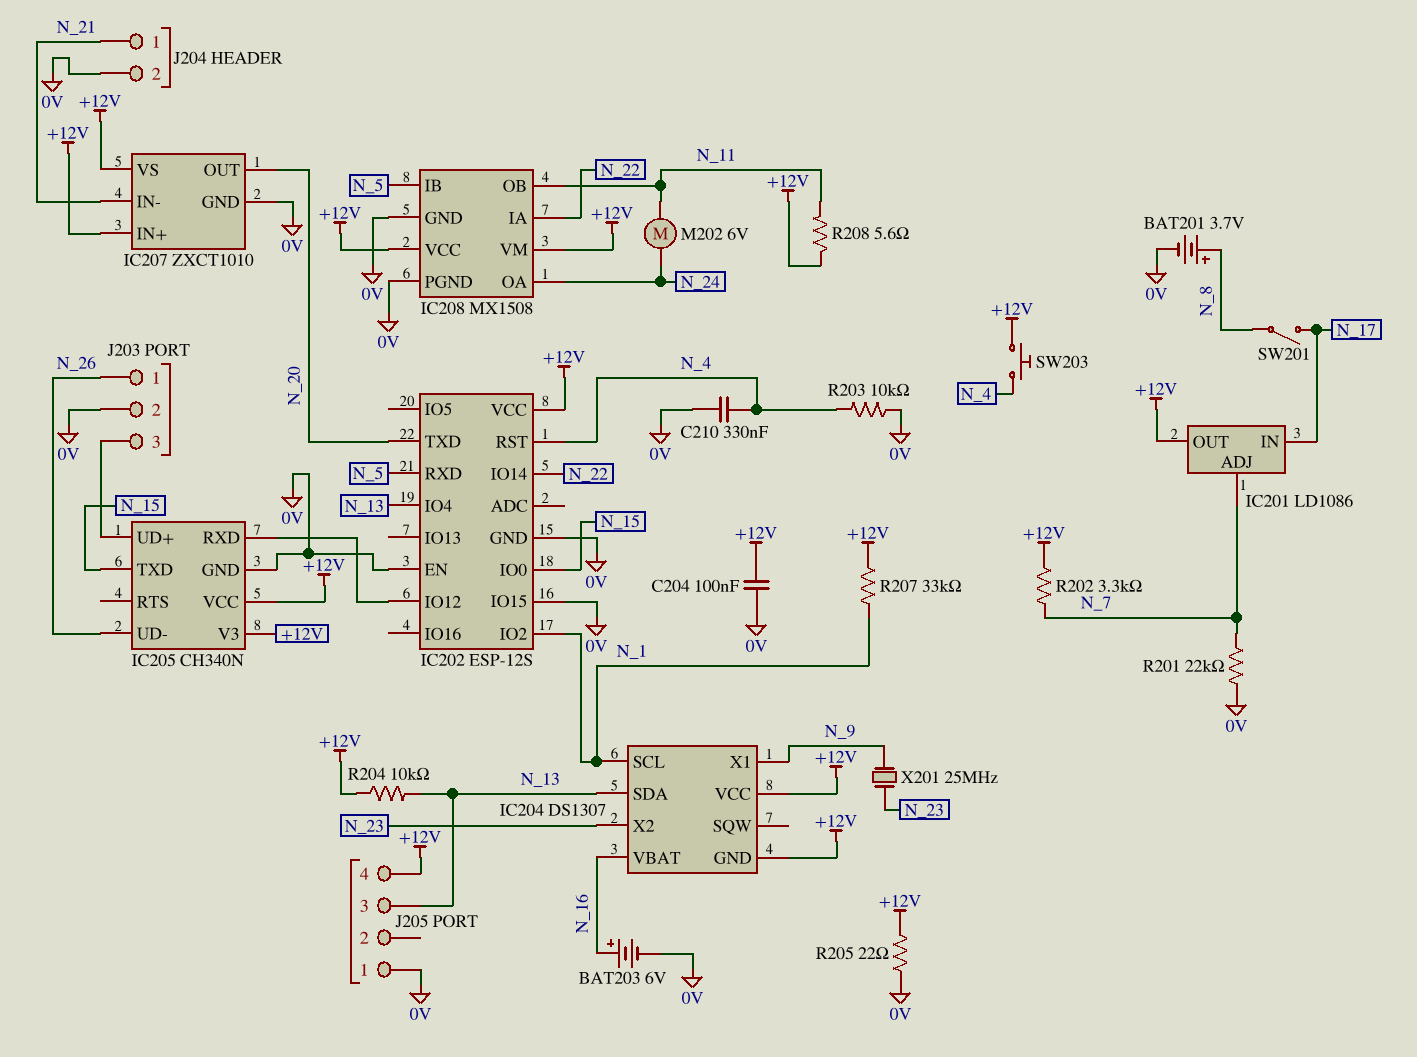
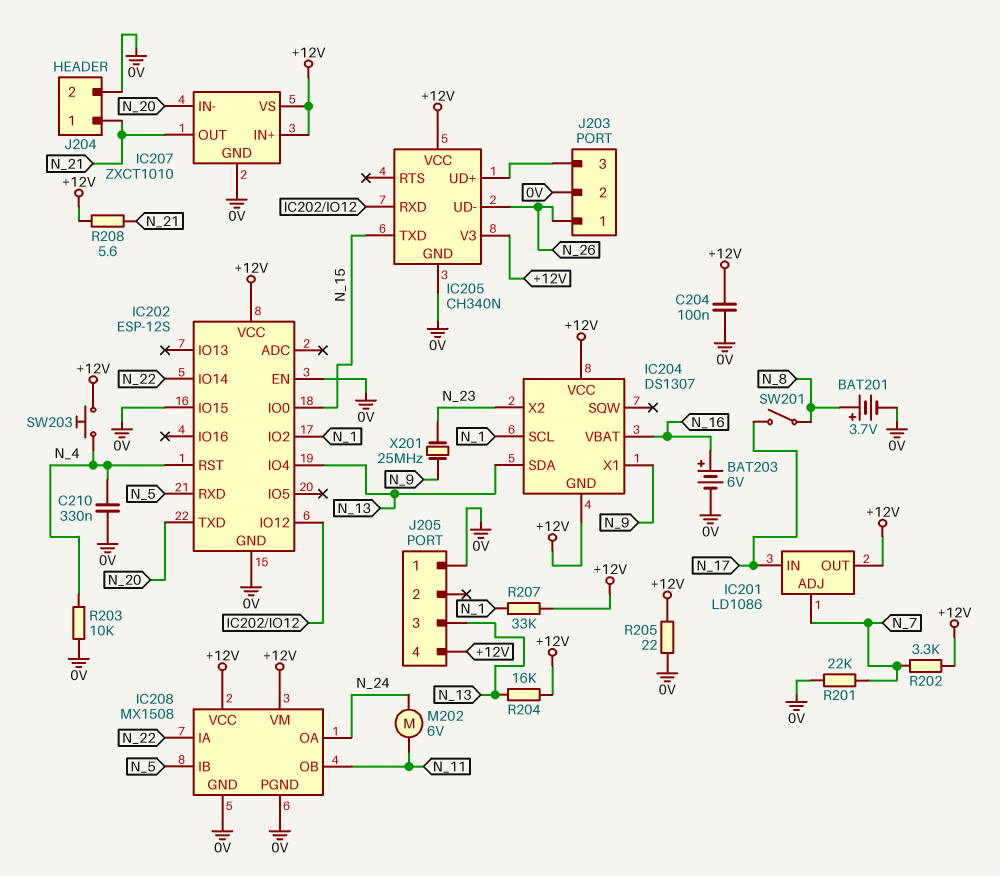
IC207 pin IN-: N_21 -> N_20
IC207 pin OUT: N_20 -> N_21
R204: 10k (+12V, N_13) -> 16k (+12V, N_13)
R208: 5.6 (+12V, N_11) -> 5.6 (+12V, N_21)

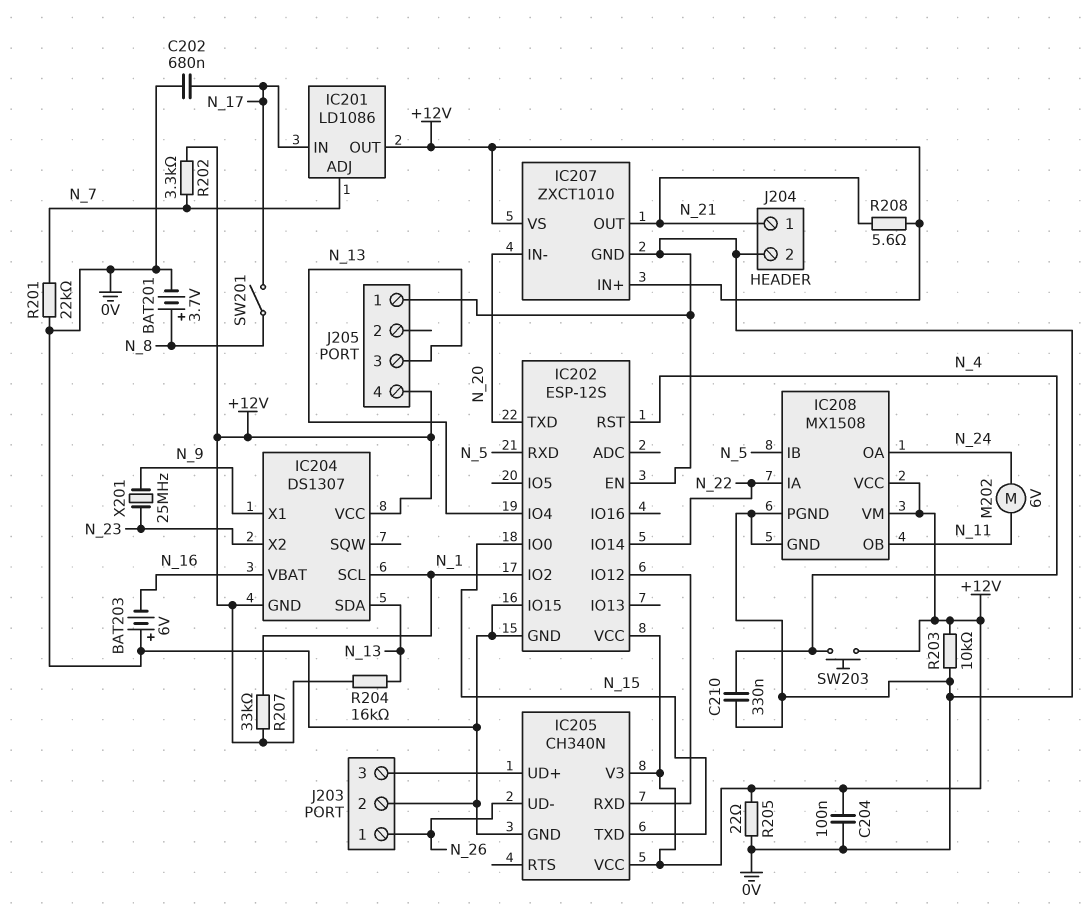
BAT203: 6V (plus N_16, minus 0V) -> 6V (plus 0V, minus N_16)
C202: none -> 680nF (0V, N_17)
R203: 10k (0V, N_4) -> 10k (+12V, 0V)

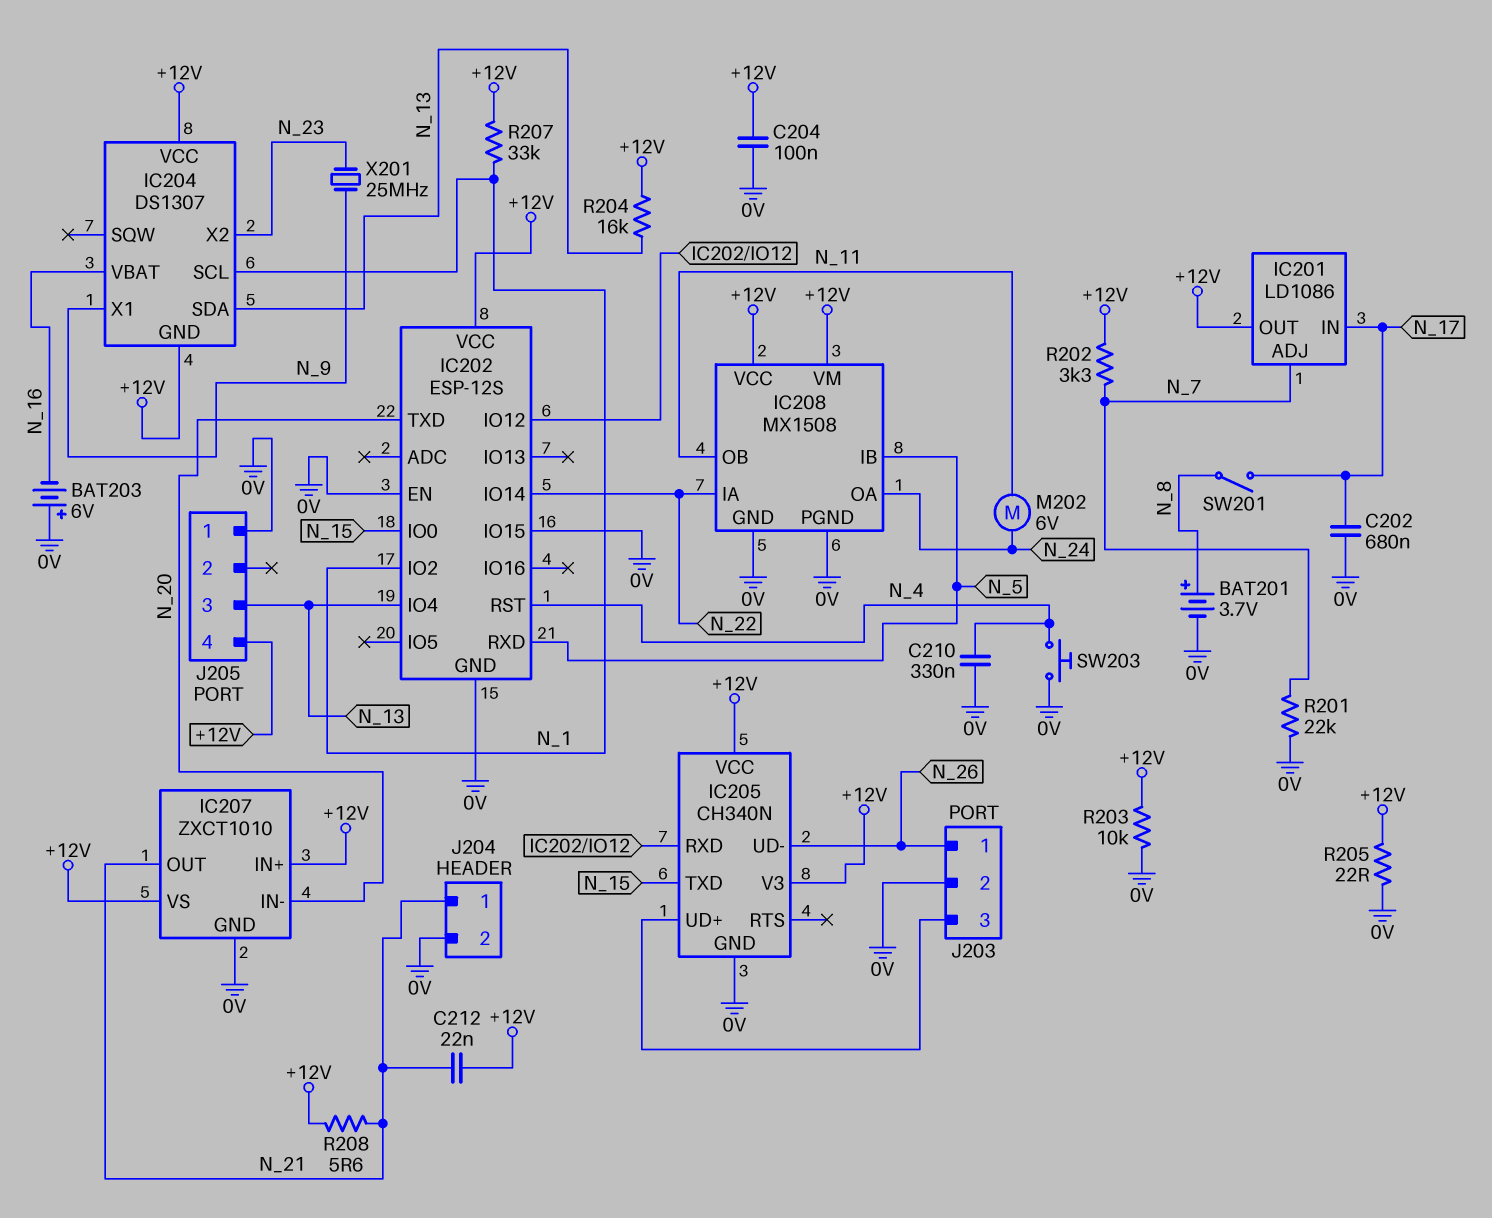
C212: none -> 22nF (+12V, N_21)
SW203: button (+12V, N_4) -> button (0V, N_4)

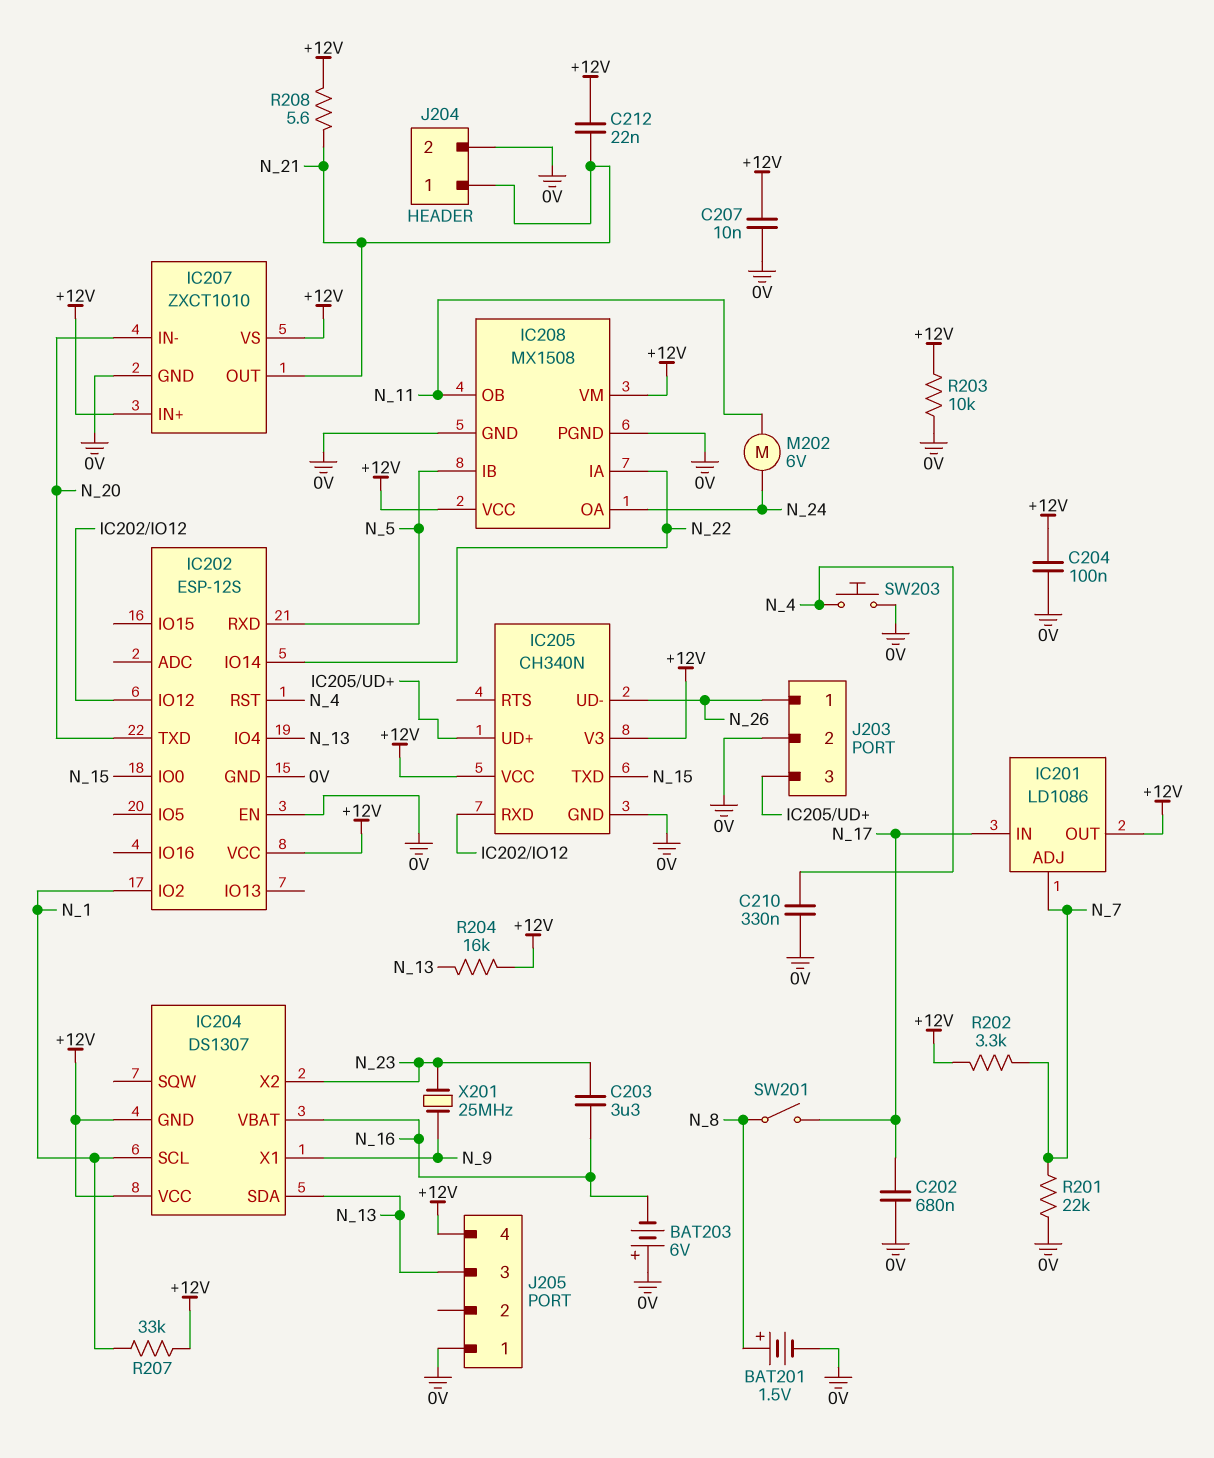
BAT201: 3.7V (plus N_8, minus 0V) -> 1.5V (plus N_8, minus 0V)
C203: none -> 3.3uF (N_16, N_23)
C207: none -> 10nF (+12V, 0V)
IC202 pin IO15: 0V -> none
R205: 22 (+12V, 0V) -> none

